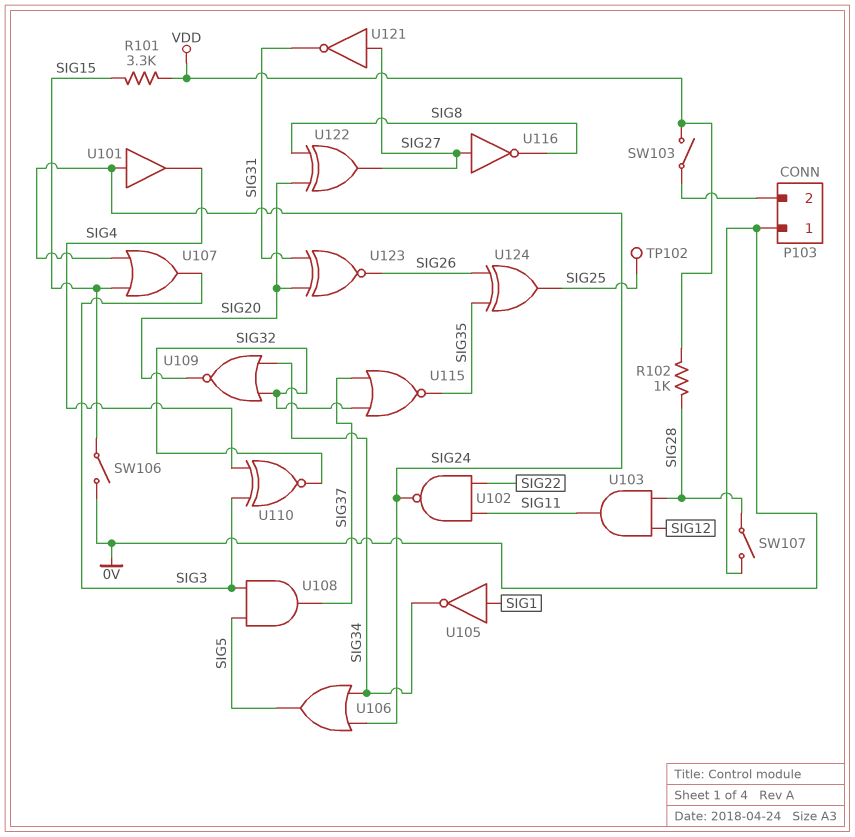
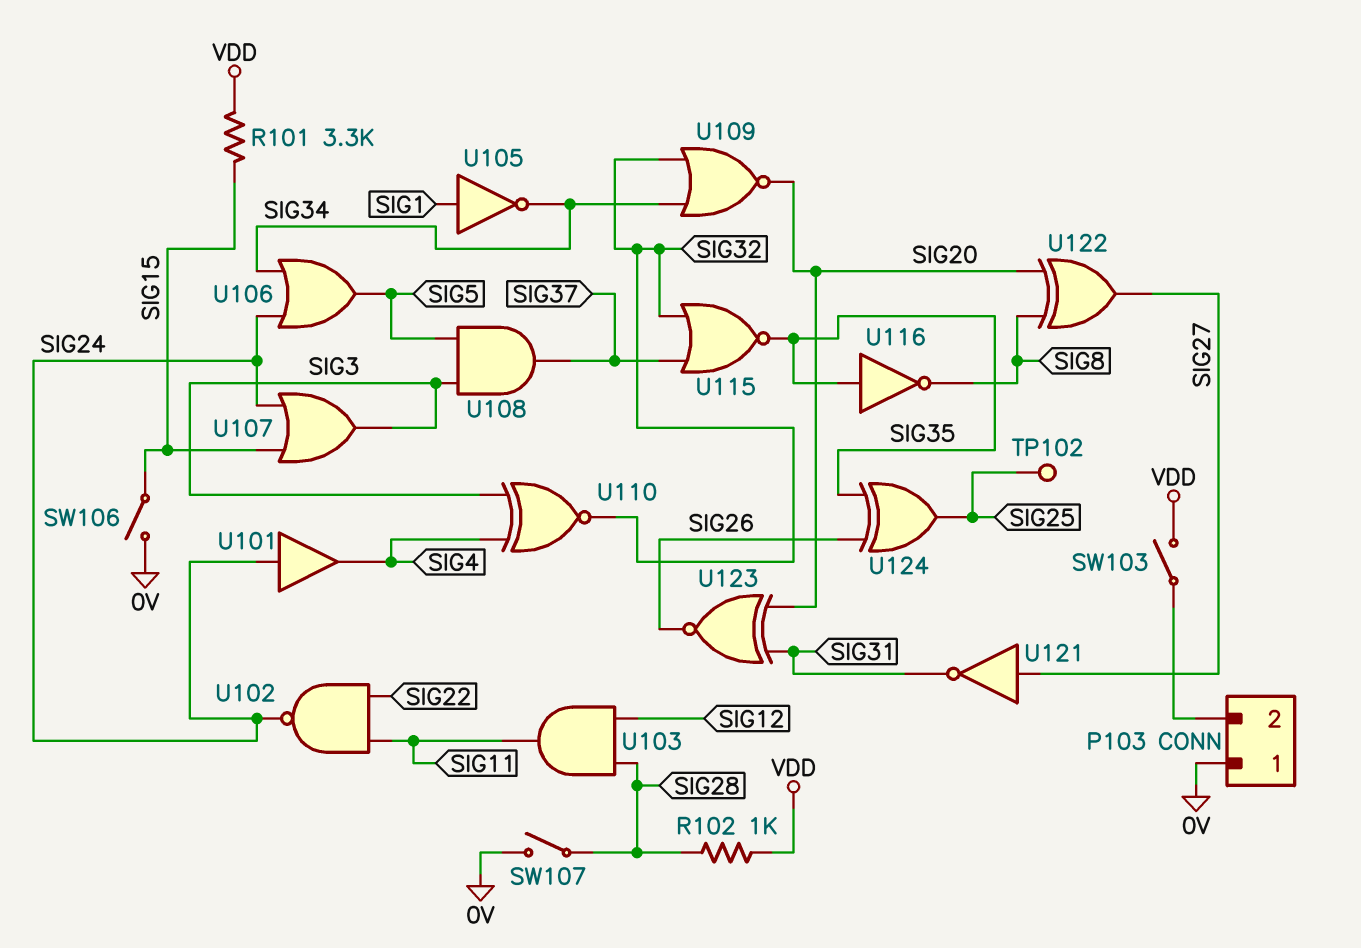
U116: NOT (in SIG27, out SIG8) -> NOT (in SIG35, out SIG8)

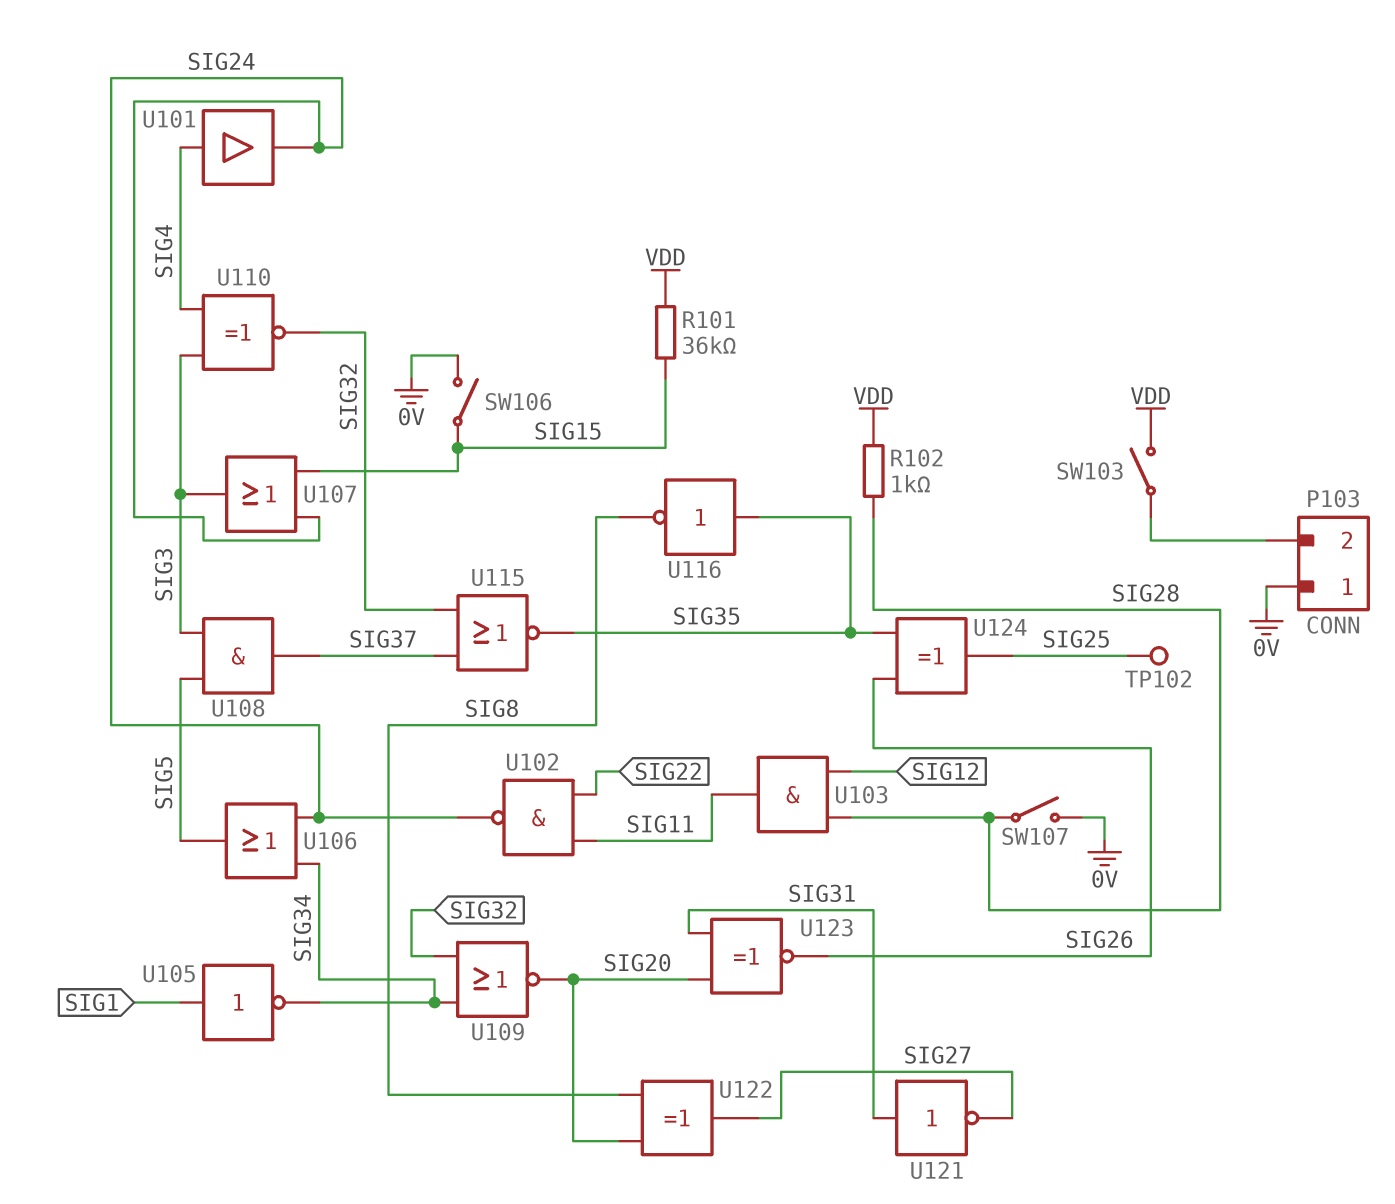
R101: 3.3k (SIG15, VDD) -> 36k (SIG15, VDD)
U101: buffer (in SIG24, out SIG4) -> buffer (in SIG4, out SIG24)
U121: NOT (in SIG27, out SIG31) -> NOT (in SIG31, out SIG27)

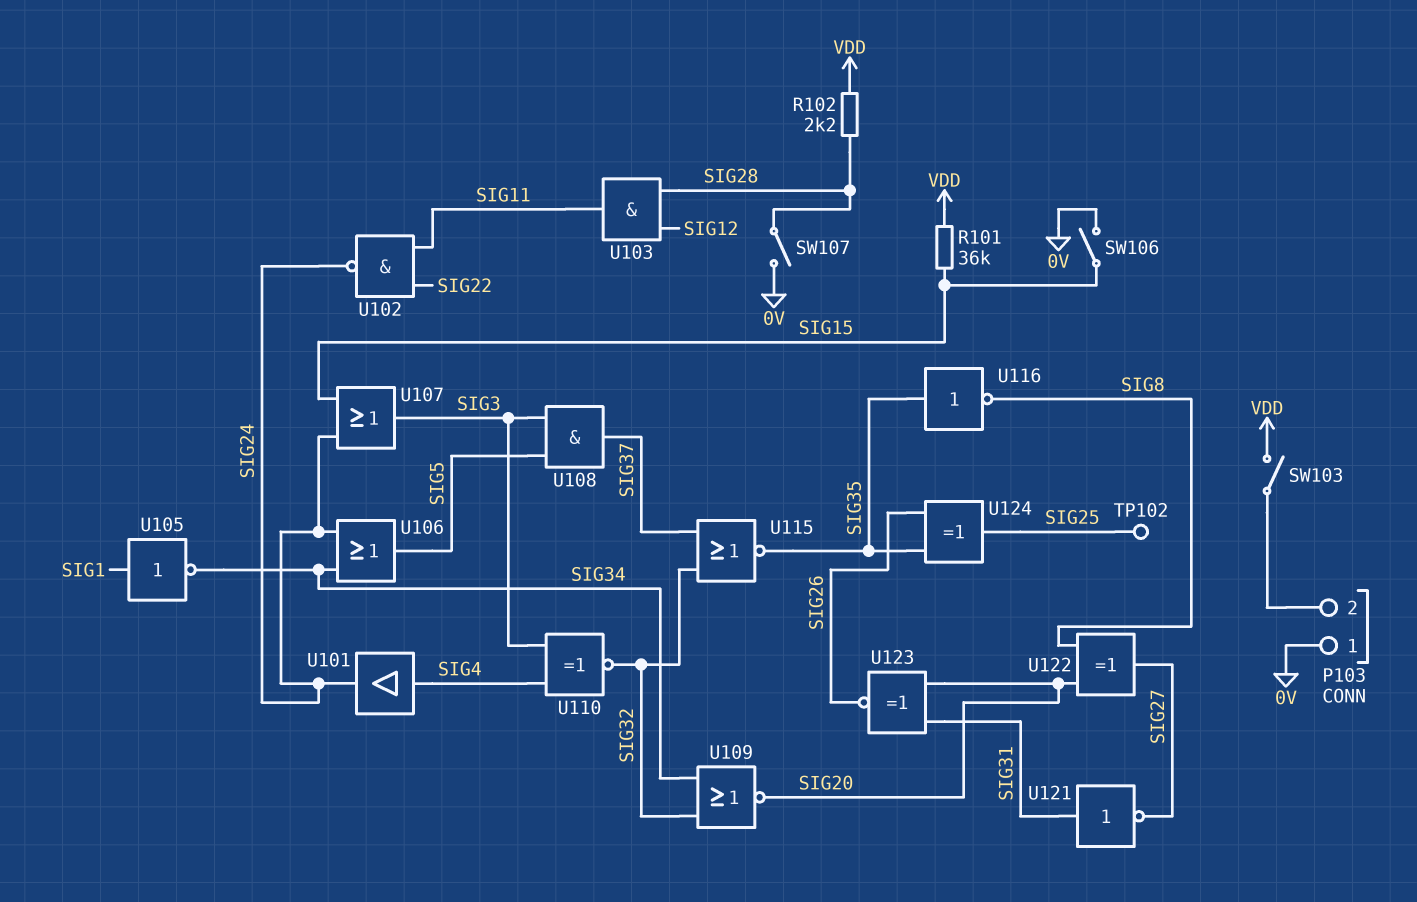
R102: 1k (SIG28, VDD) -> 2.2k (SIG28, VDD)

